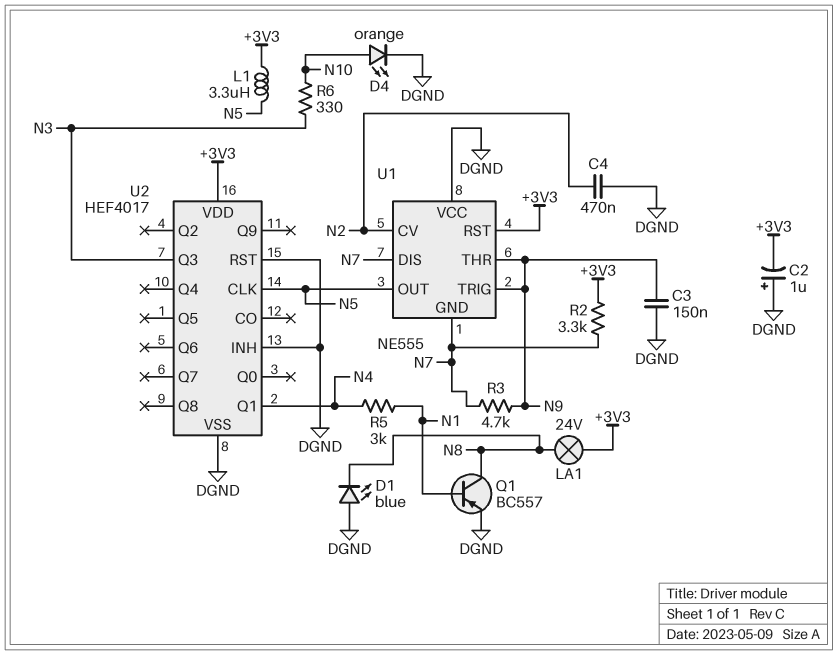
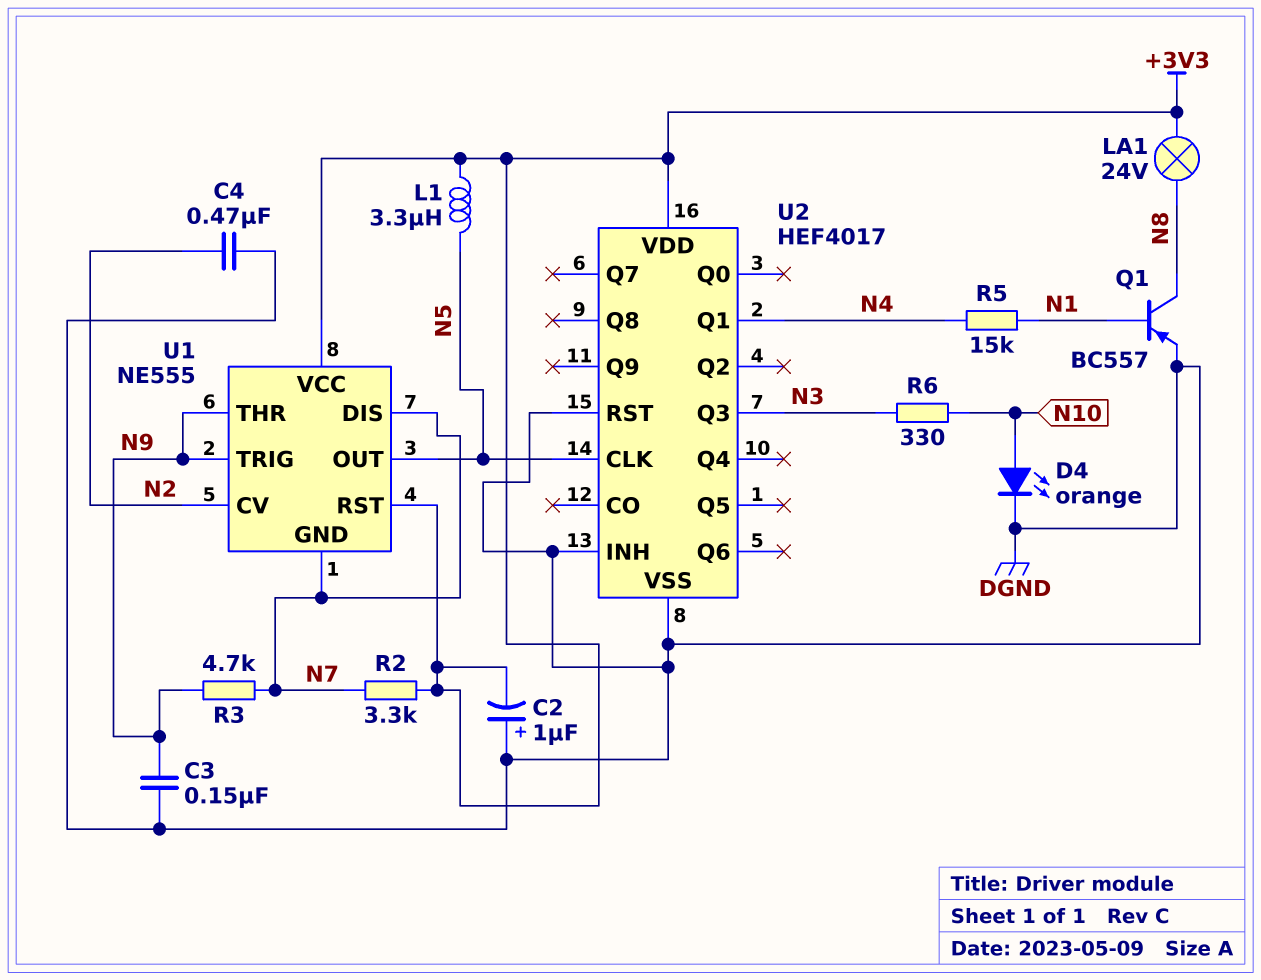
D1: LED blue (A DGND, K N8) -> none
R5: 3k (N1, N4) -> 15k (N1, N4)
U1 pin VCC: DGND -> +3V3

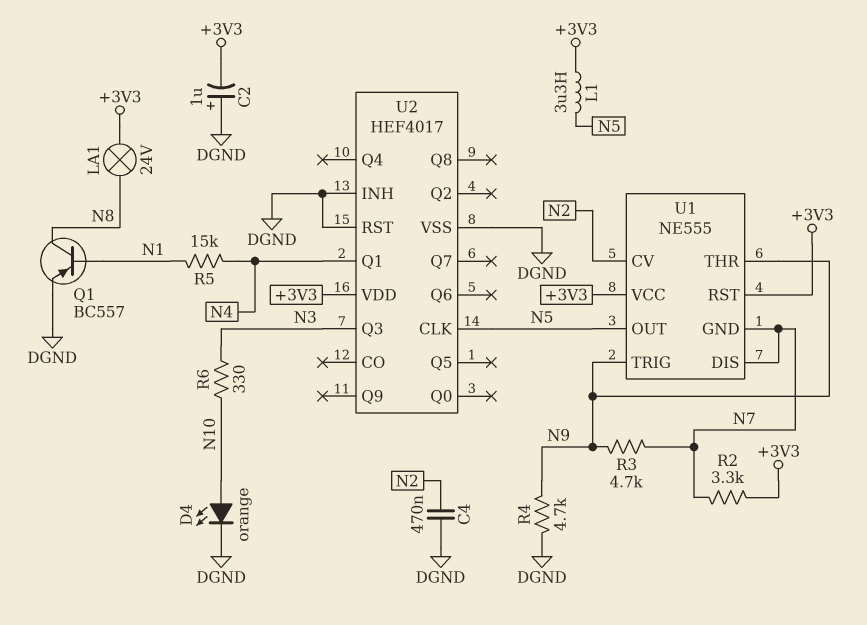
C3: 150nF (DGND, N9) -> none
R4: none -> 4.7k (DGND, N9)

